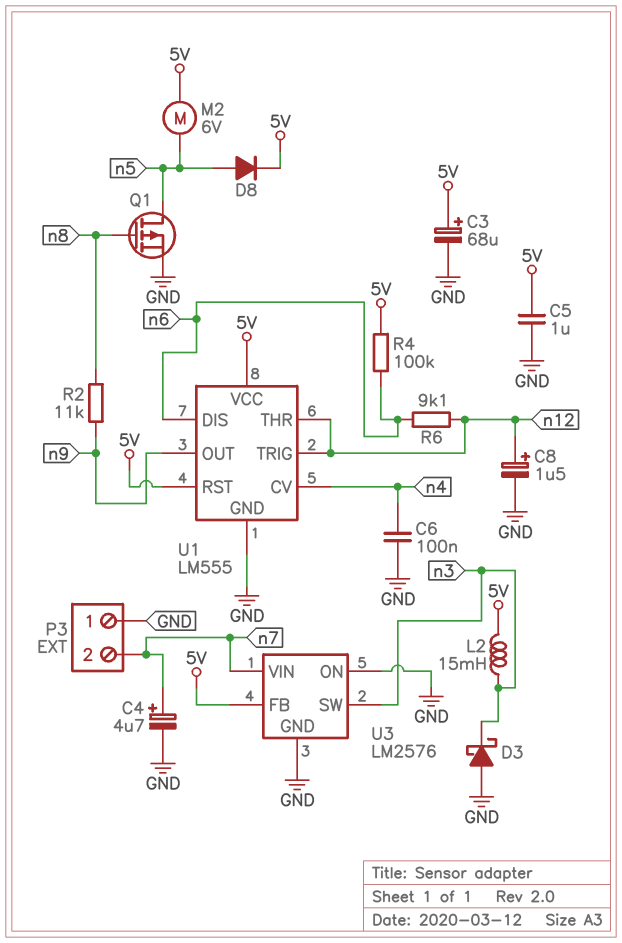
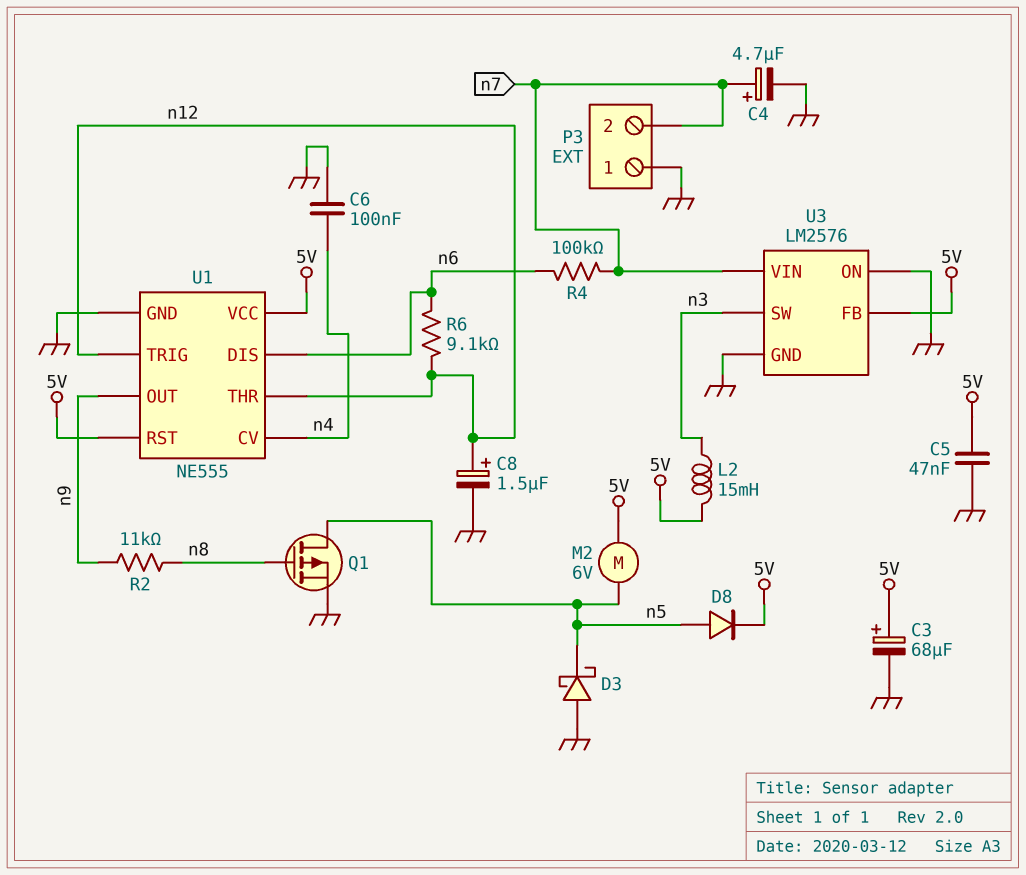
C5: 1uF (5V, GND) -> 47nF (5V, GND)
D3: schottky (A GND, K n3) -> schottky (A GND, K n5)
R4: 100k (5V, n6) -> 100k (n6, n7)
U1: LM555 -> NE555

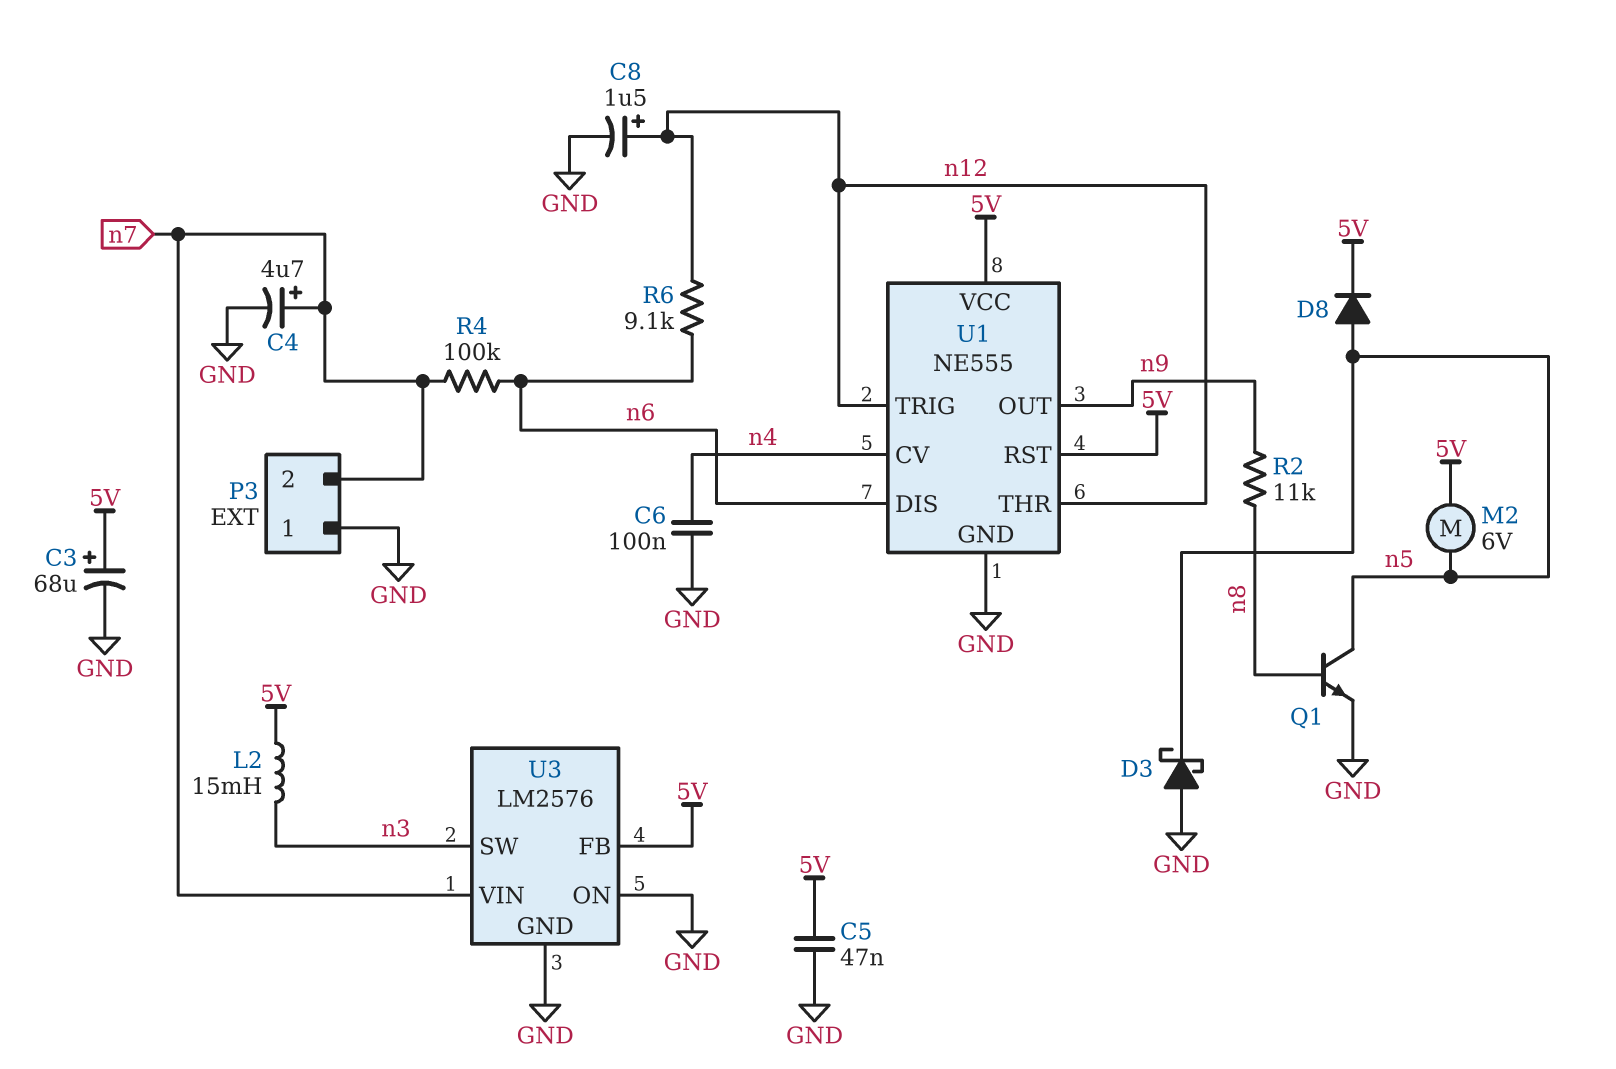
Q1: PMOS (G n8, D n5, S GND) -> NPN (B n8, C n5, E GND)

